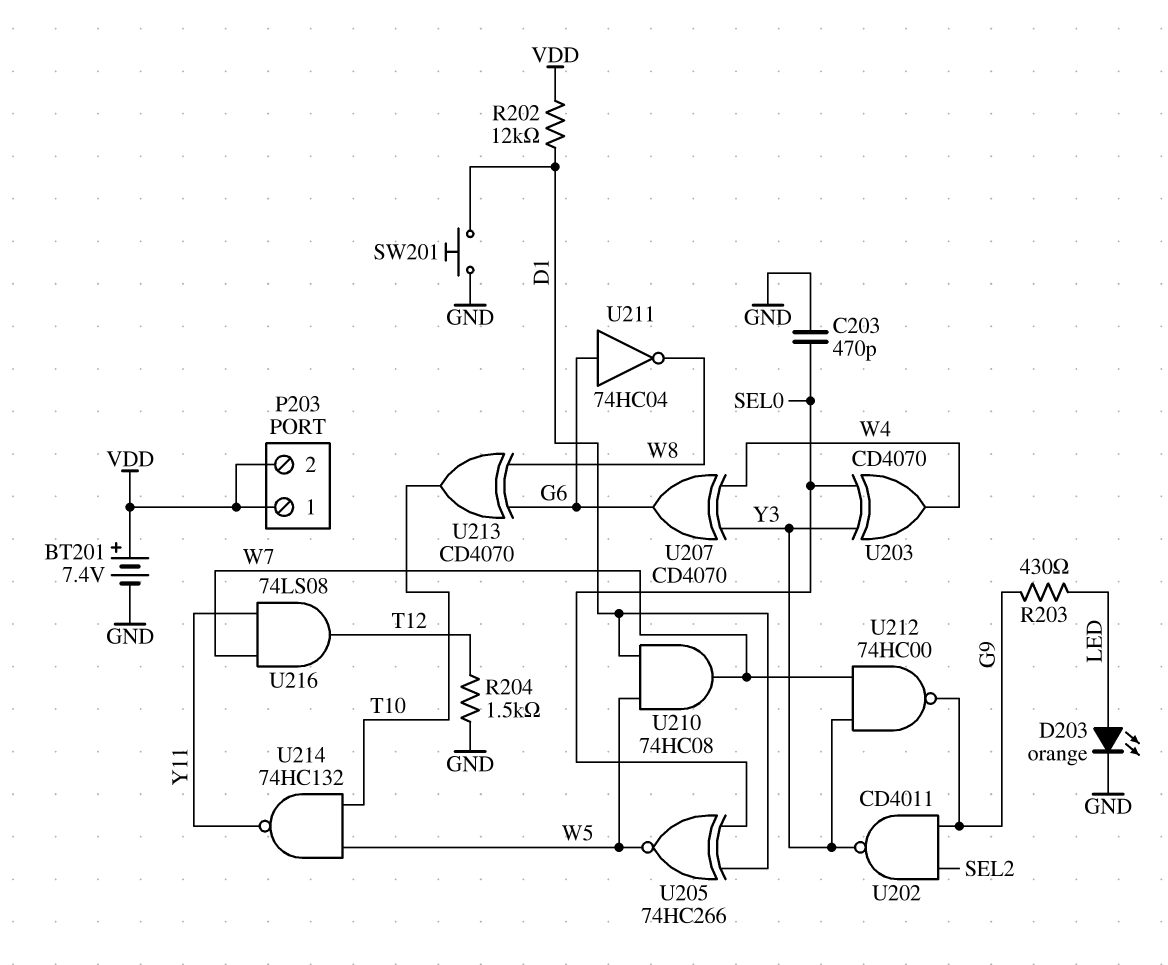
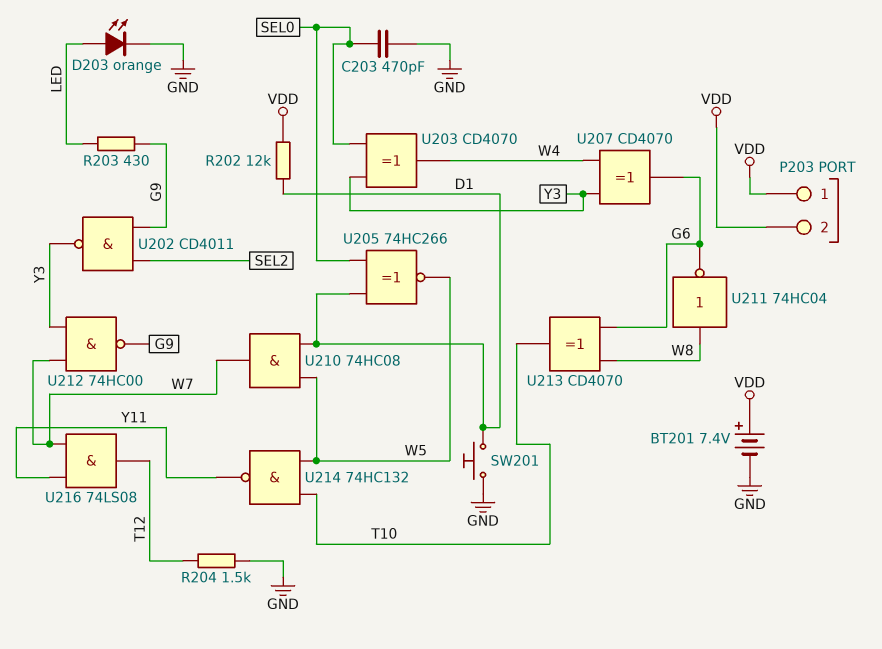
U211: NOT 74HC04 (in G6, out W8) -> NOT 74HC04 (in W8, out G6)

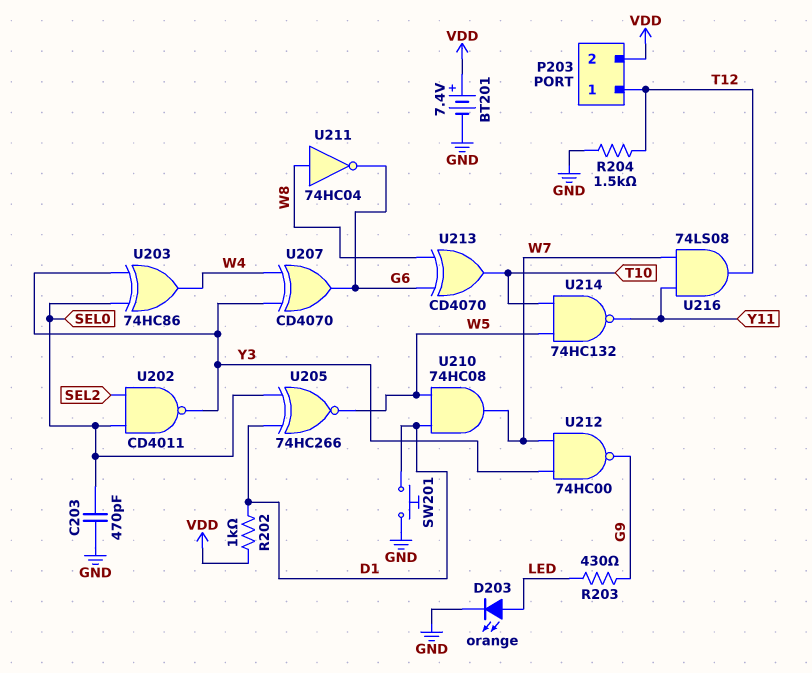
P203 pin 1: VDD -> T12
R202: 12k (D1, VDD) -> 1k (D1, VDD)
U202: NAND CD4011 (in G9, in SEL2, out Y3) -> NAND CD4011 (in SEL0, in SEL2, out Y3)
U203: XOR CD4070 (in SEL0, in Y3, out W4) -> XOR 74HC86 (in SEL0, in Y3, out W4)

